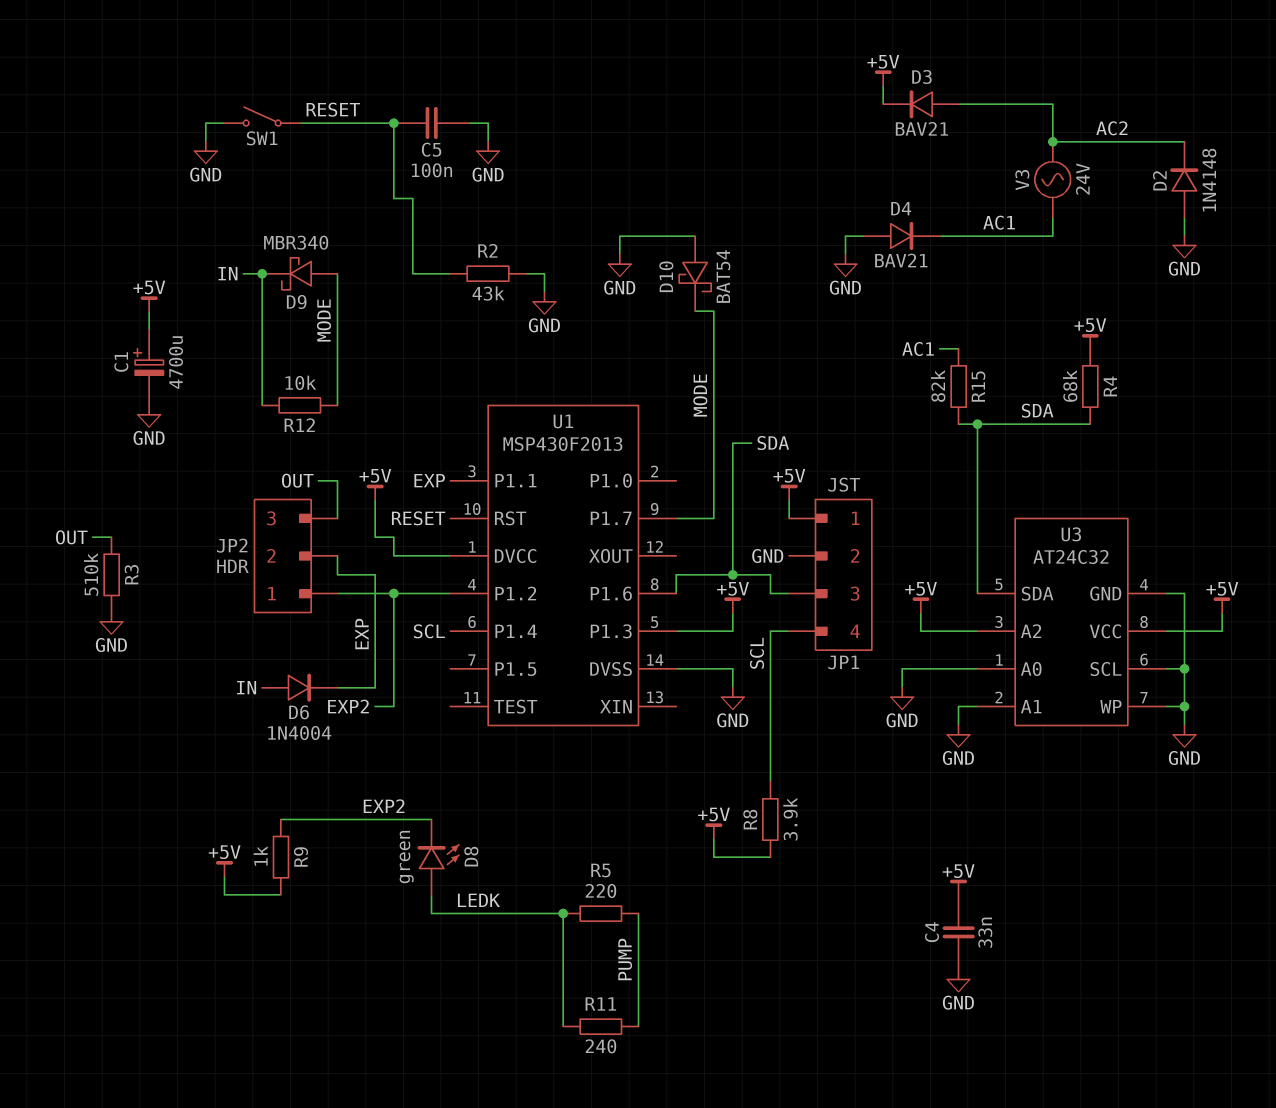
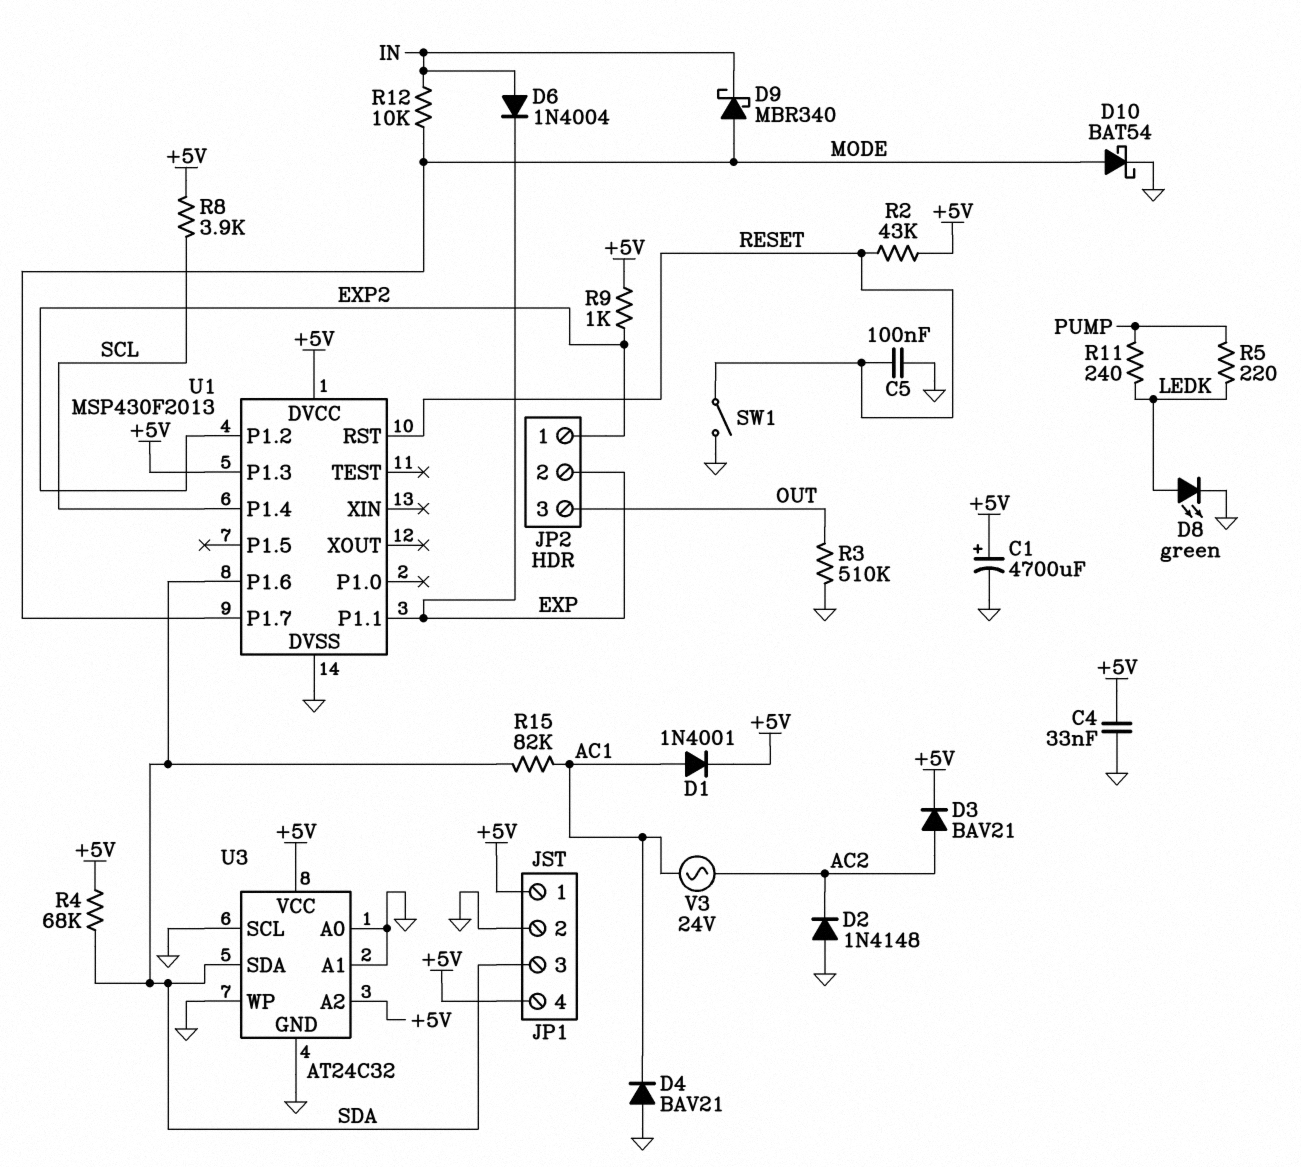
D1: none -> diode 1N4001 (A AC1, K +5V)
D8: LED green (A LEDK, K EXP2) -> LED green (A LEDK, K GND)
D10: schottky BAT54 (A GND, K MODE) -> schottky BAT54 (A MODE, K GND)
JP1 pin 4: SCL -> +5V
R2: 43k (GND, RESET) -> 43k (+5V, RESET)

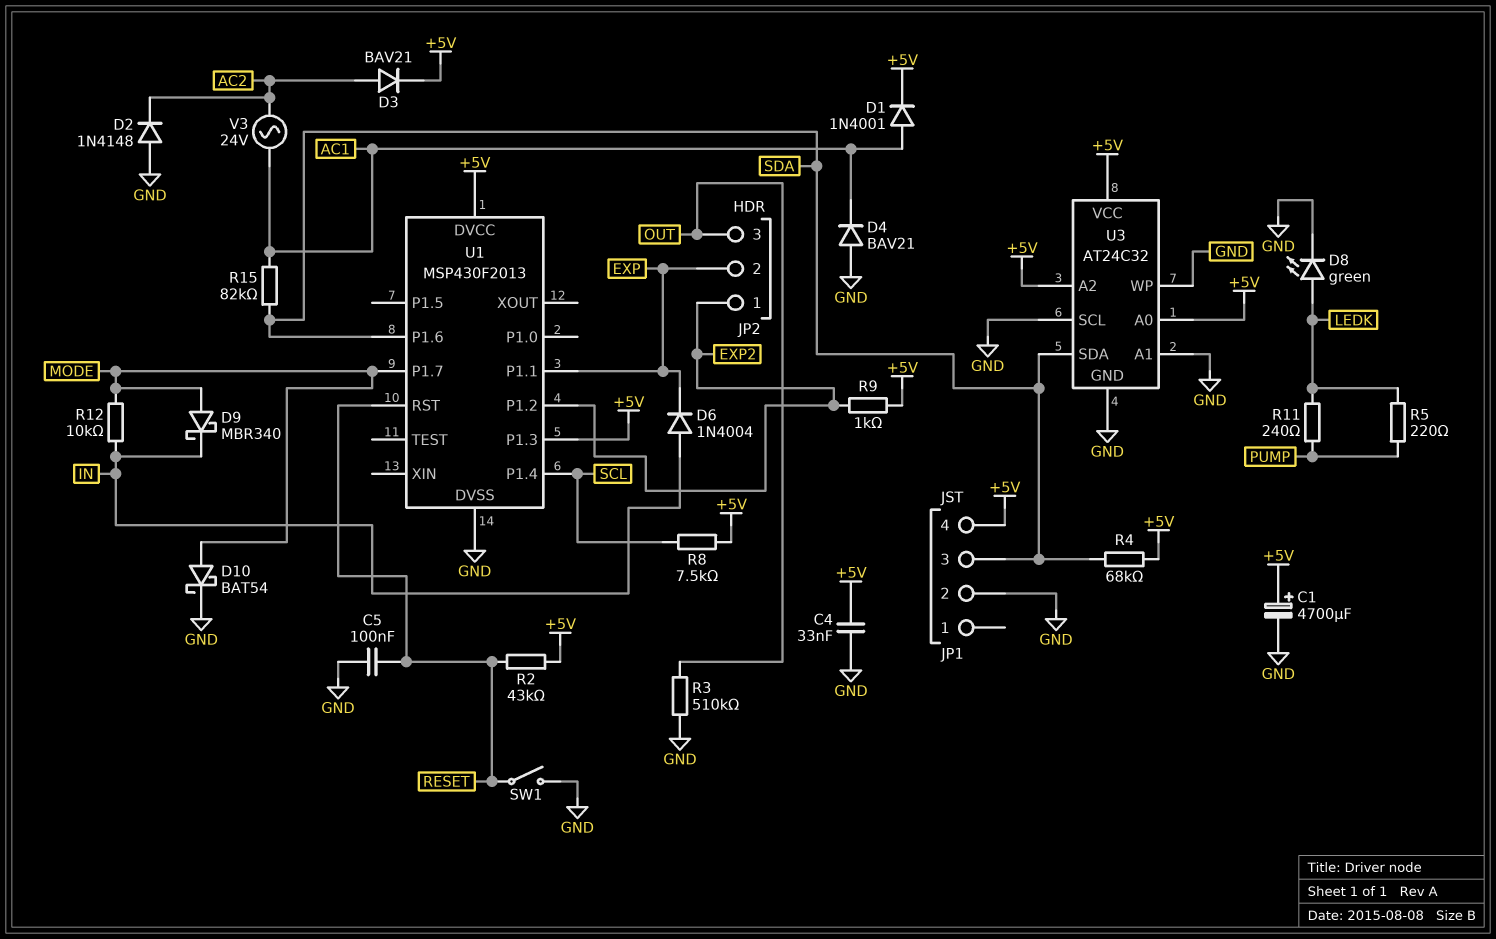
JP1 pin 1: +5V -> none
R8: 3.9k (+5V, SCL) -> 7.5k (+5V, SCL)
U3 pin A0: GND -> +5V

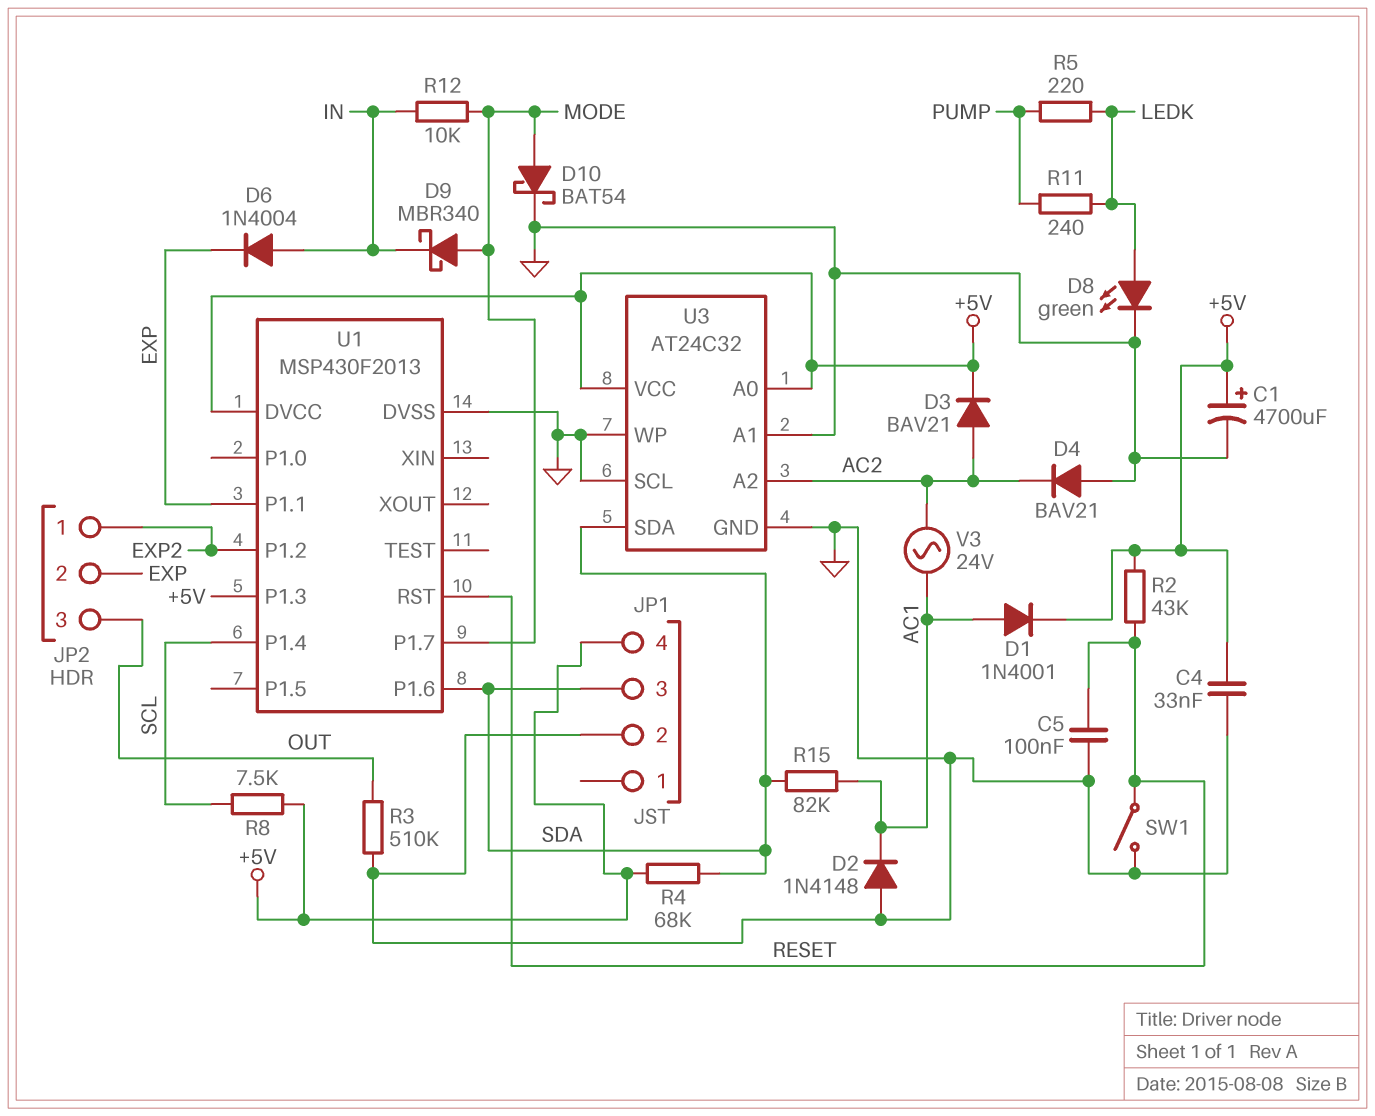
D2: diode 1N4148 (A GND, K AC2) -> diode 1N4148 (A GND, K AC1)
D4: diode BAV21 (A GND, K AC1) -> diode BAV21 (A GND, K AC2)
R9: 1k (+5V, EXP2) -> none
U3 pin A2: +5V -> AC2

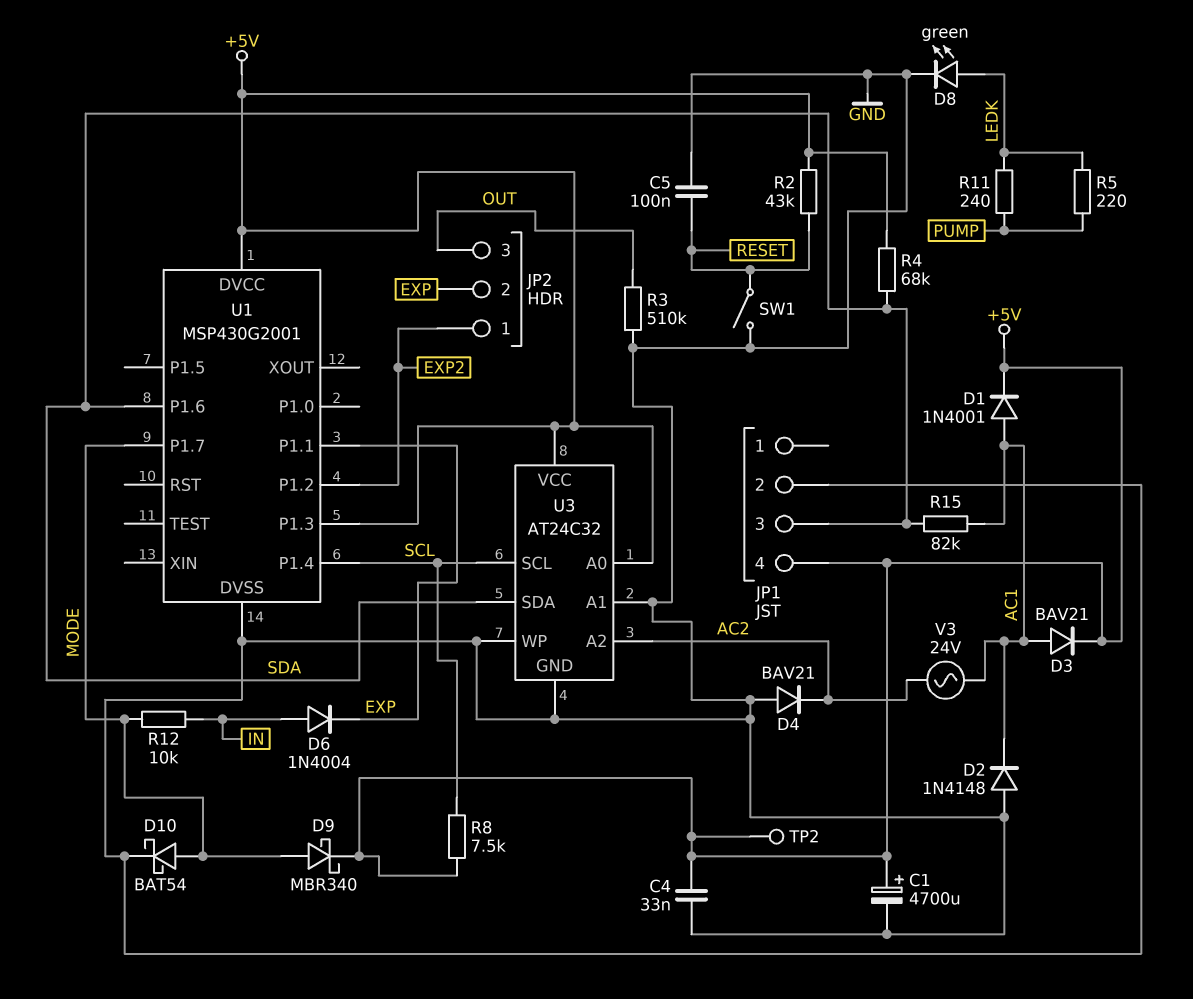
D3: diode BAV21 (A AC2, K +5V) -> diode BAV21 (A AC1, K +5V)
D9: schottky MBR340 (A MODE, K IN) -> schottky MBR340 (A MODE, K +5V)
TP2: none -> test point (+5V)
U1: MSP430F2013 -> MSP430G2001
U1 pin RST: RESET -> none
U3 pin SCL: GND -> SCL

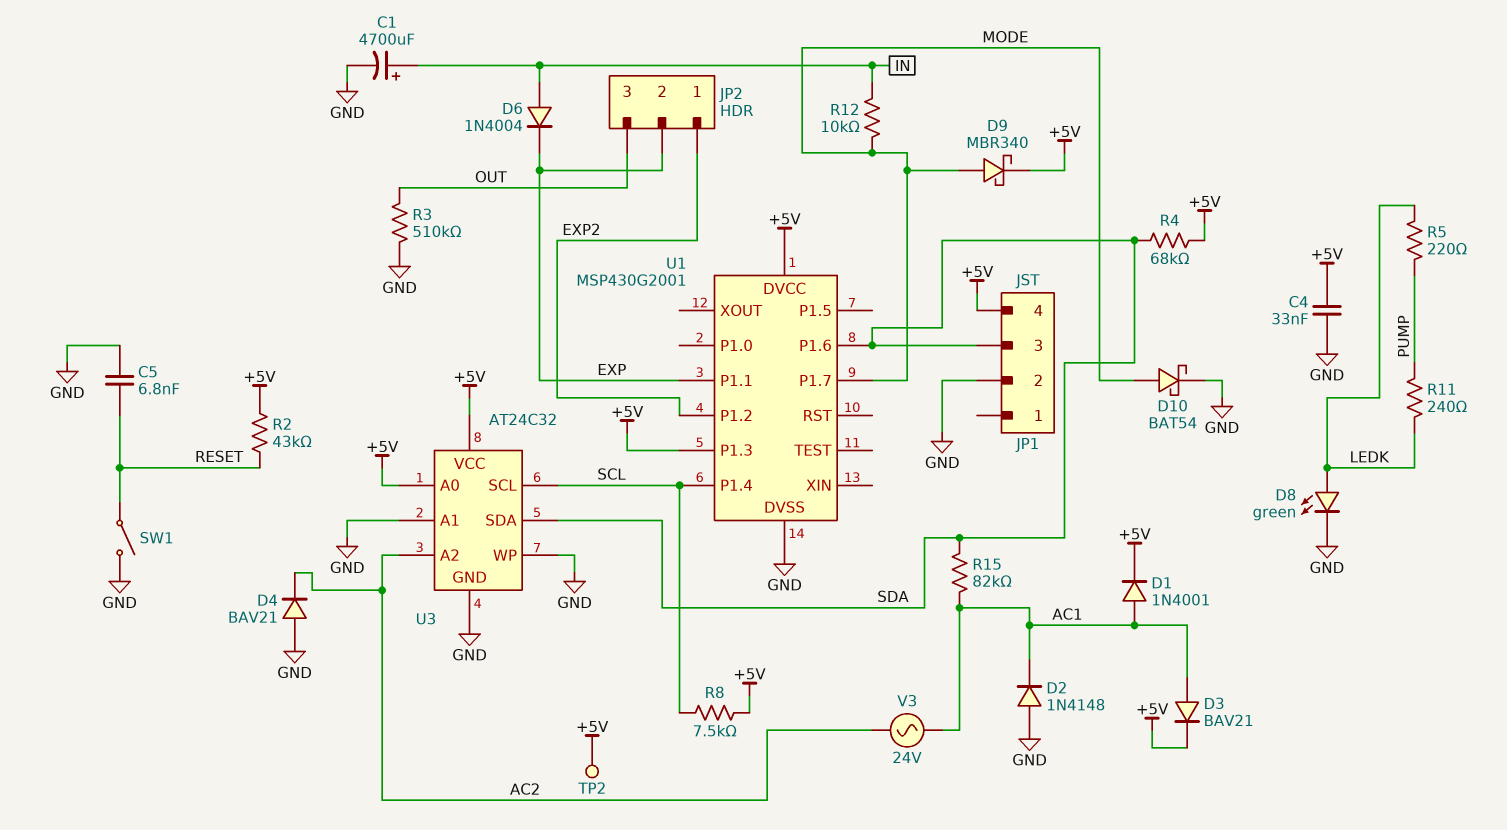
C1: 4700uF (plus +5V, minus GND) -> 4700uF (plus IN, minus GND)
C5: 100nF (GND, RESET) -> 6.8nF (GND, RESET)

